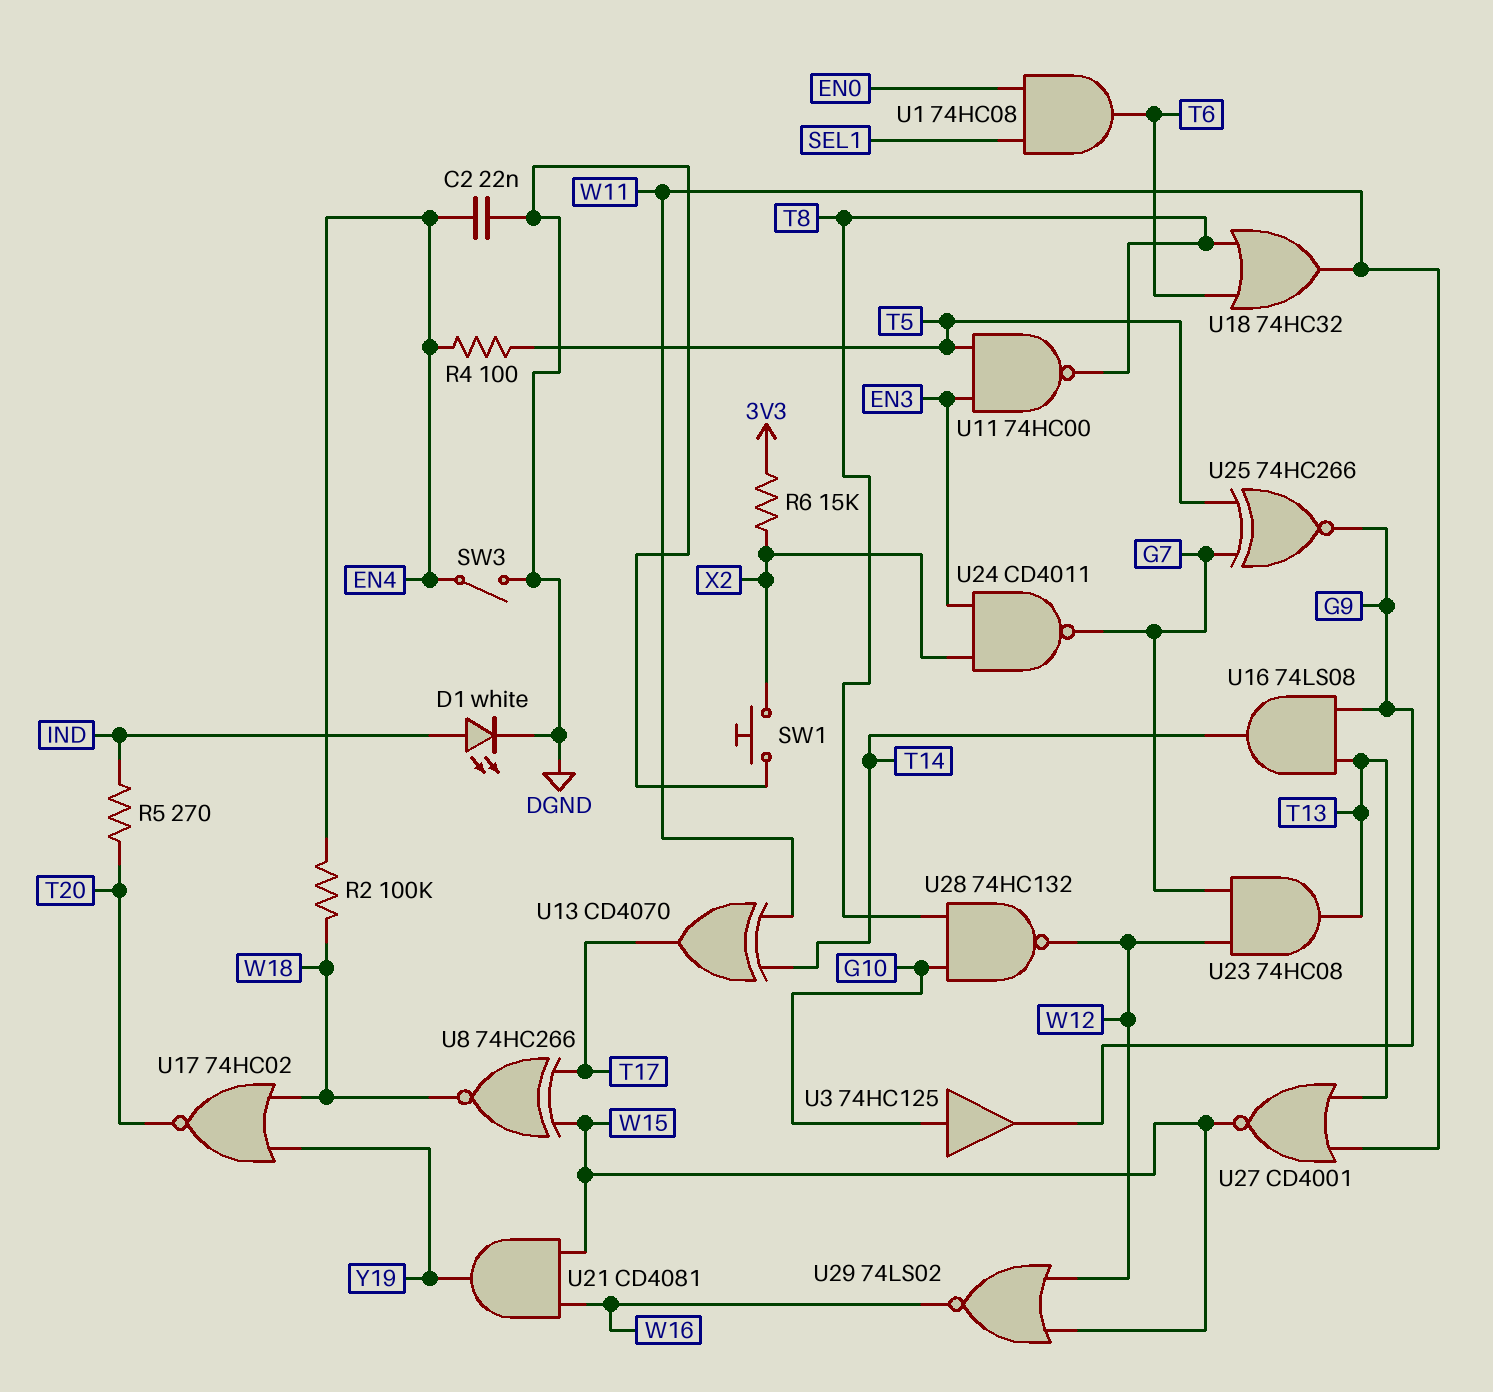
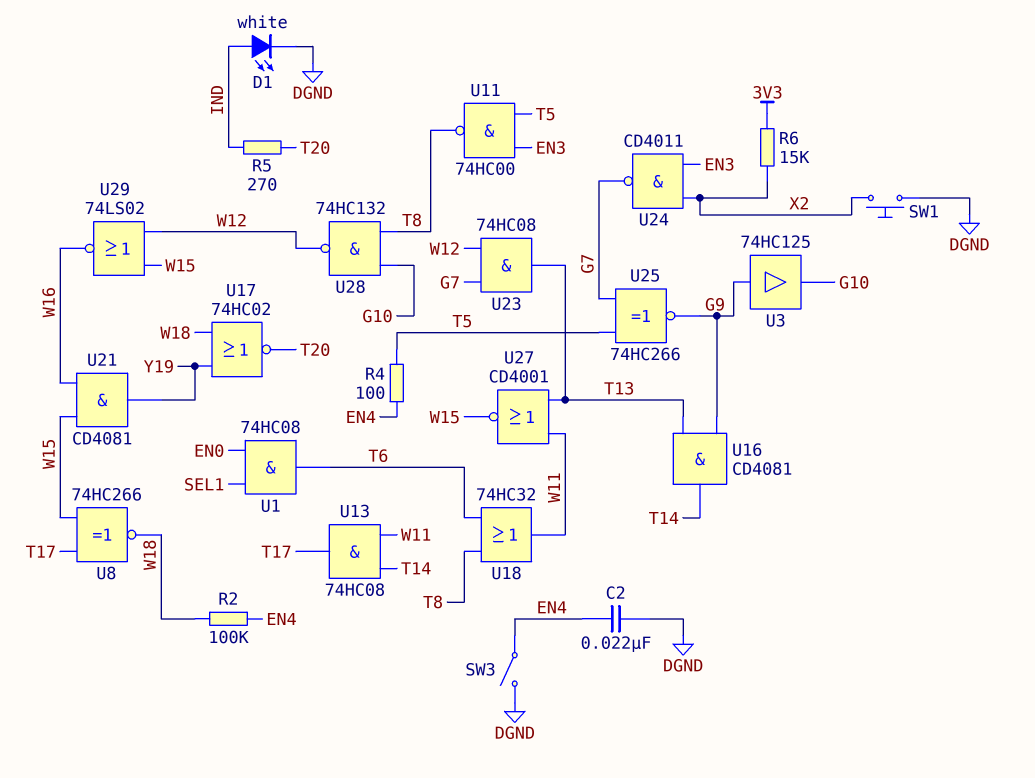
U3: buffer 74HC125 (in G10, out G9) -> buffer 74HC125 (in G9, out G10)
U13: XOR CD4070 (in T14, in W11, out T17) -> AND 74HC08 (in T14, in W11, out T17)
U16: AND 74LS08 (in G9, in T13, out T14) -> AND CD4081 (in G9, in T13, out T14)

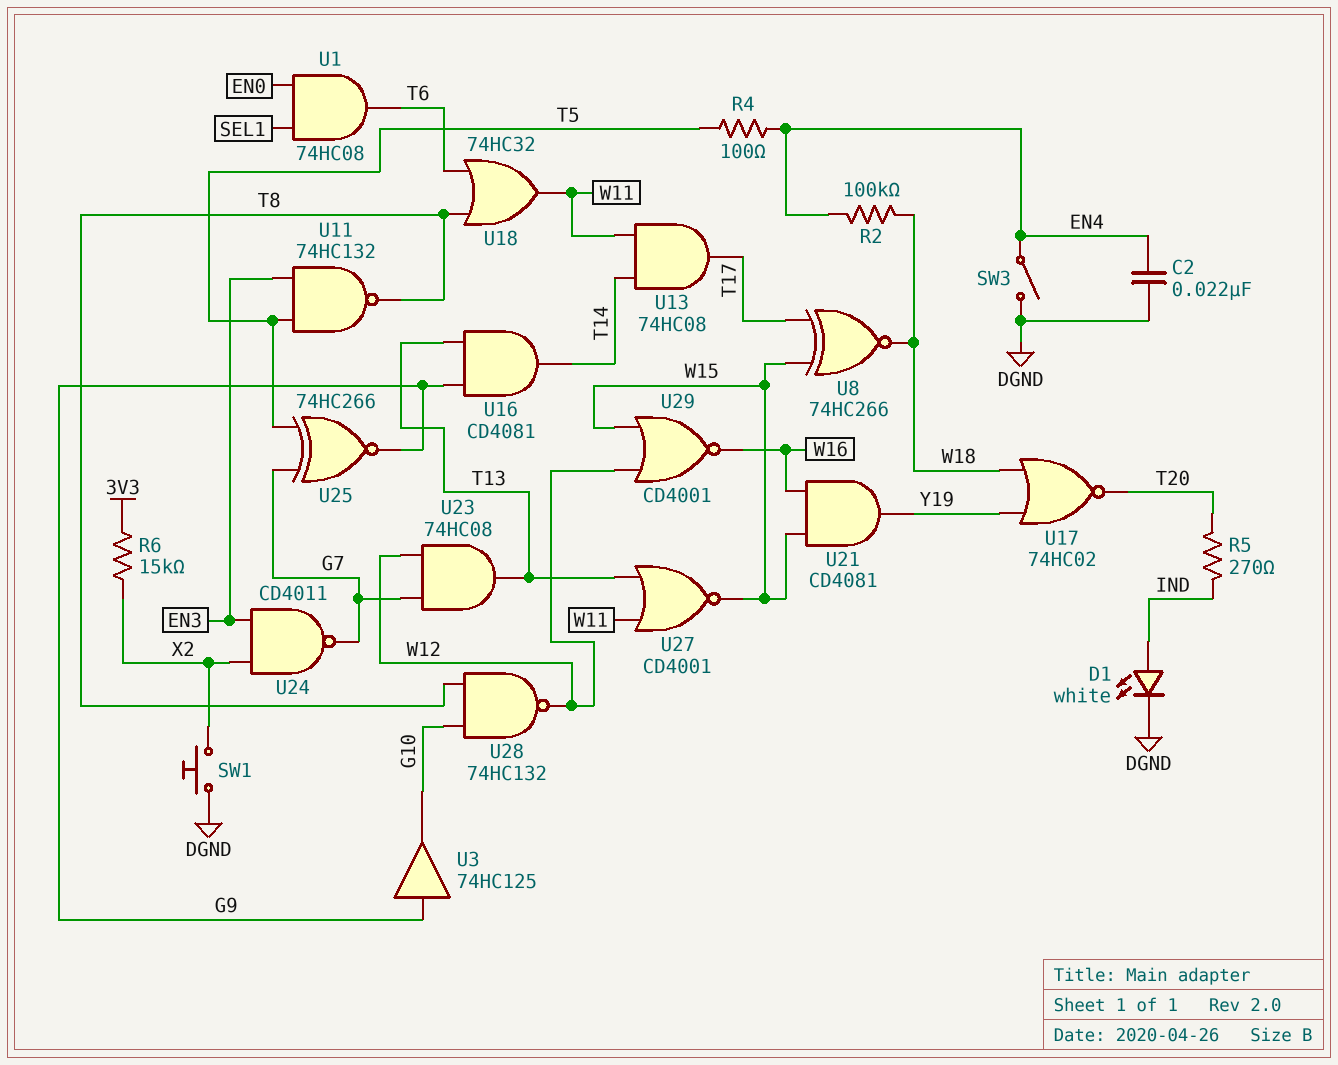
U11: NAND 74HC00 (in EN3, in T5, out T8) -> NAND 74HC132 (in EN3, in T5, out T8)
U29: NOR 74LS02 (in W12, in W15, out W16) -> NOR CD4001 (in W12, in W15, out W16)

